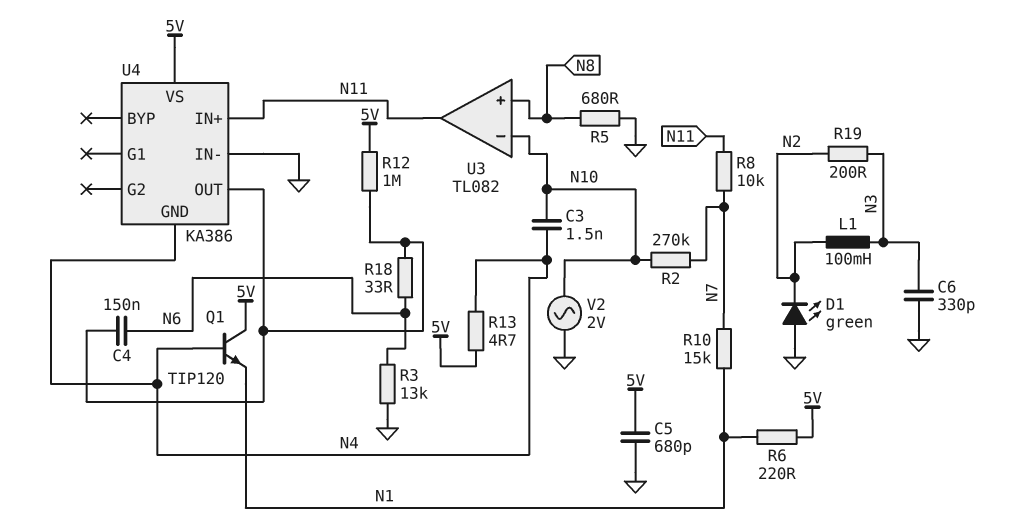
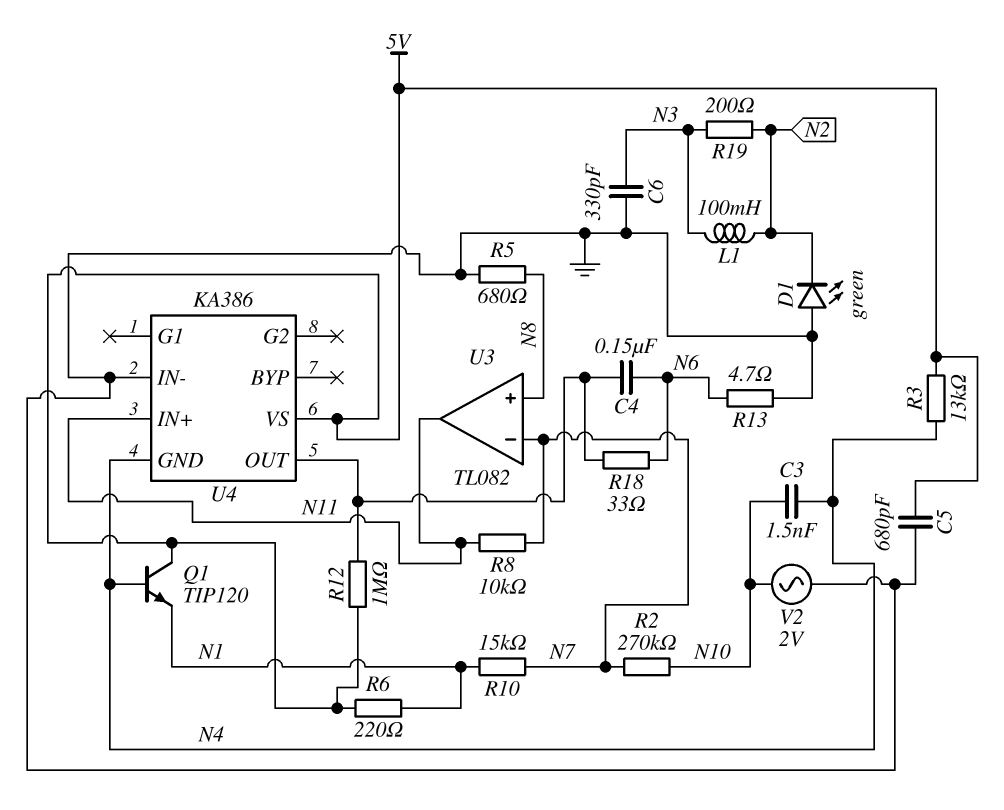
R3: 13k (GND, N6) -> 13k (5V, N4)
R13: 4.7 (5V, N4) -> 4.7 (GND, N6)
U3 pin in-: N10 -> N7

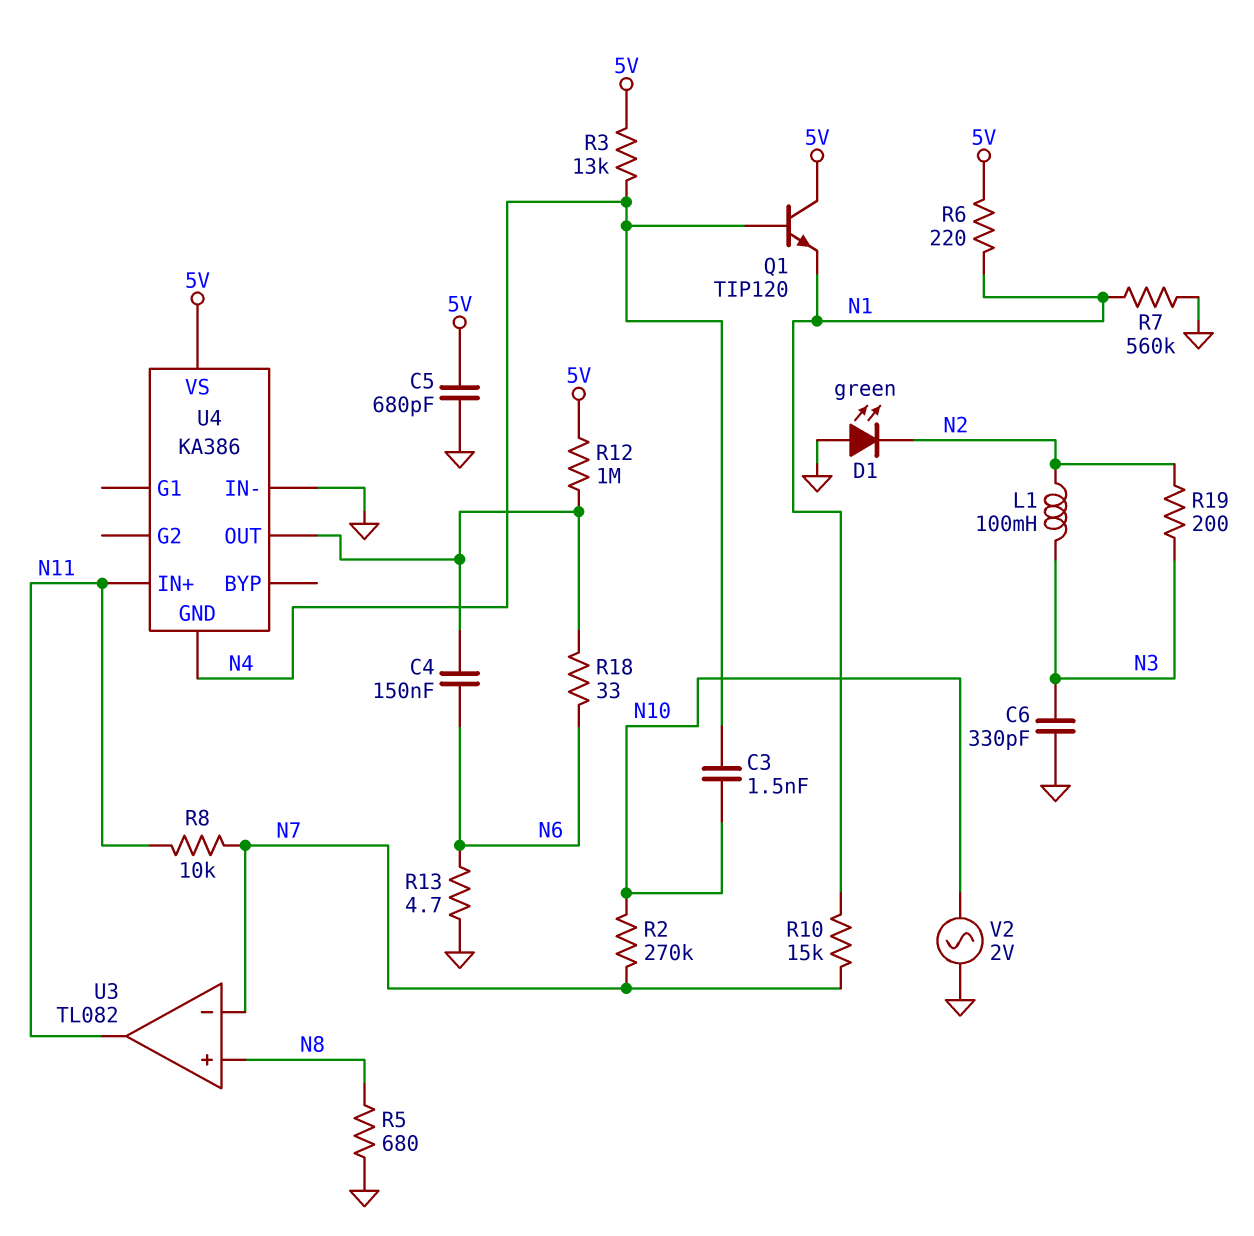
R7: none -> 560k (GND, N1)

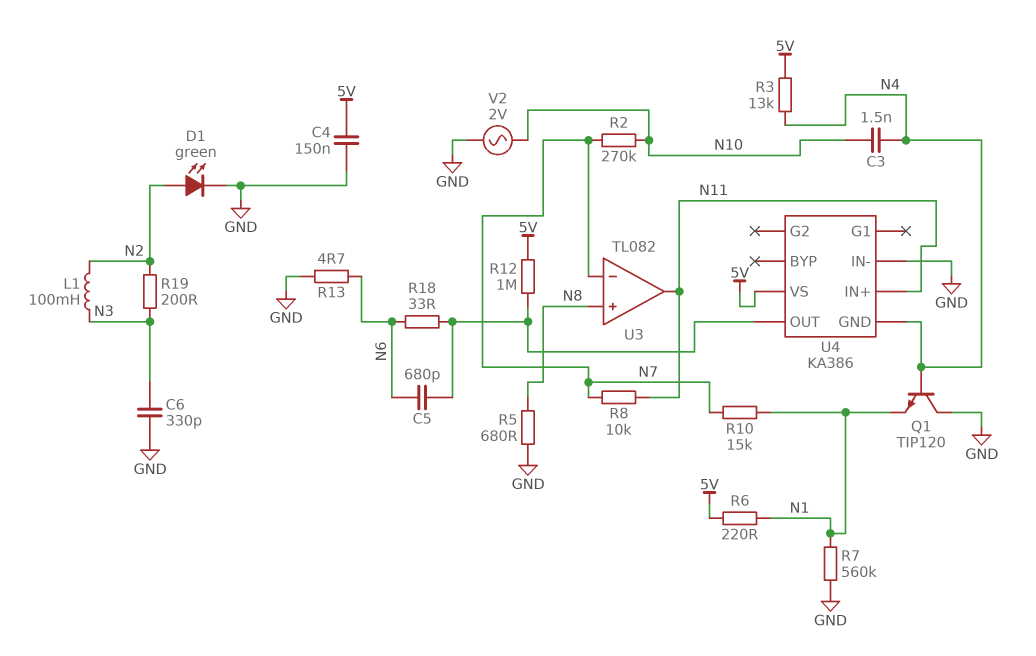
C4: 150nF (N6, U4/OUT) -> 150nF (5V, GND)
C5: 680pF (5V, GND) -> 680pF (N6, U4/OUT)
D1: LED green (A GND, K N2) -> LED green (A N2, K GND)
Q1: NPN TIP120 (B N4, C 5V, E N1) -> NPN TIP120 (B N4, C GND, E N1)

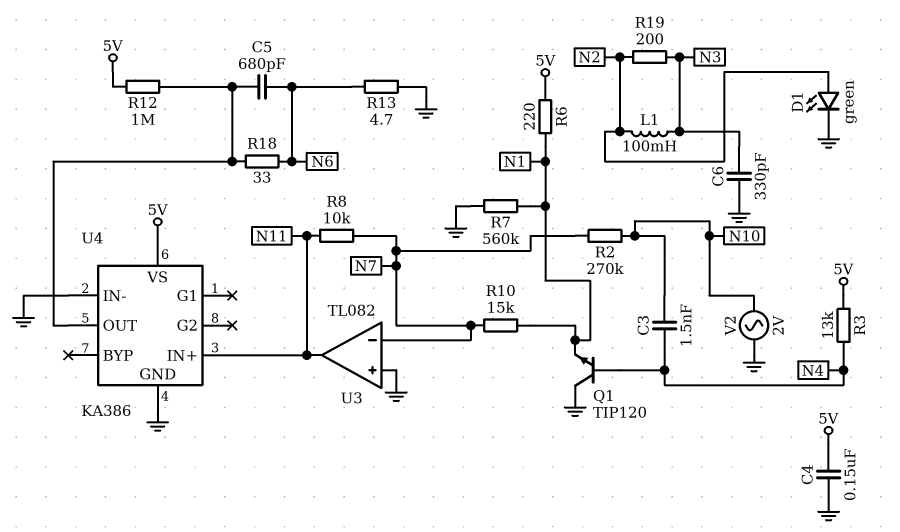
R5: 680 (GND, N8) -> none
U3 pin in+: N8 -> GND
U4 pin GND: N4 -> GND

